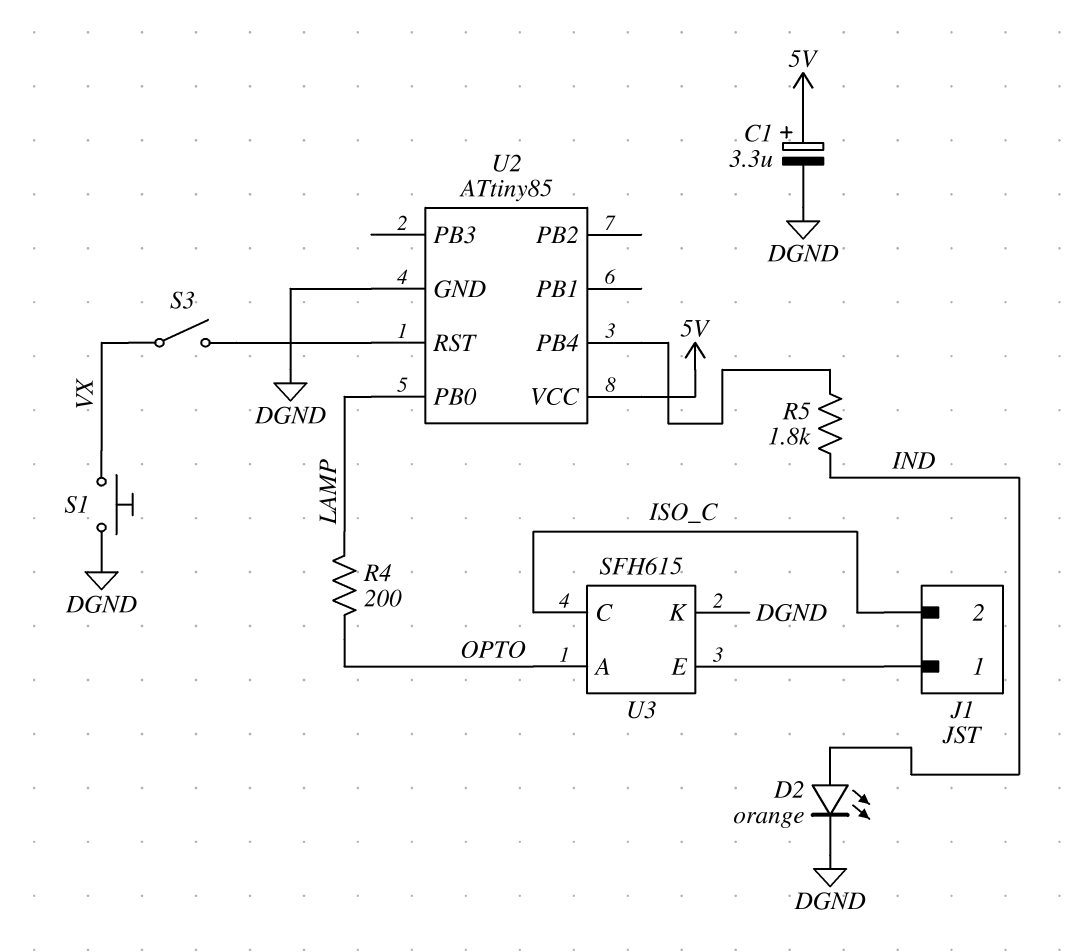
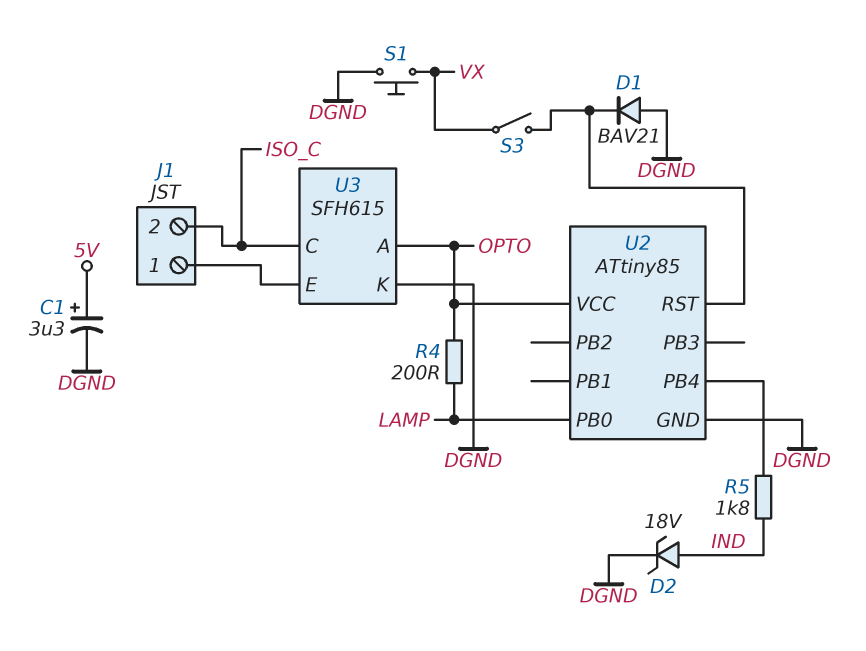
D1: none -> diode BAV21 (A DGND, K U2/RST)
D2: LED orange (A IND, K DGND) -> zener 18V (A IND, K DGND)
U2 pin VCC: 5V -> OPTO

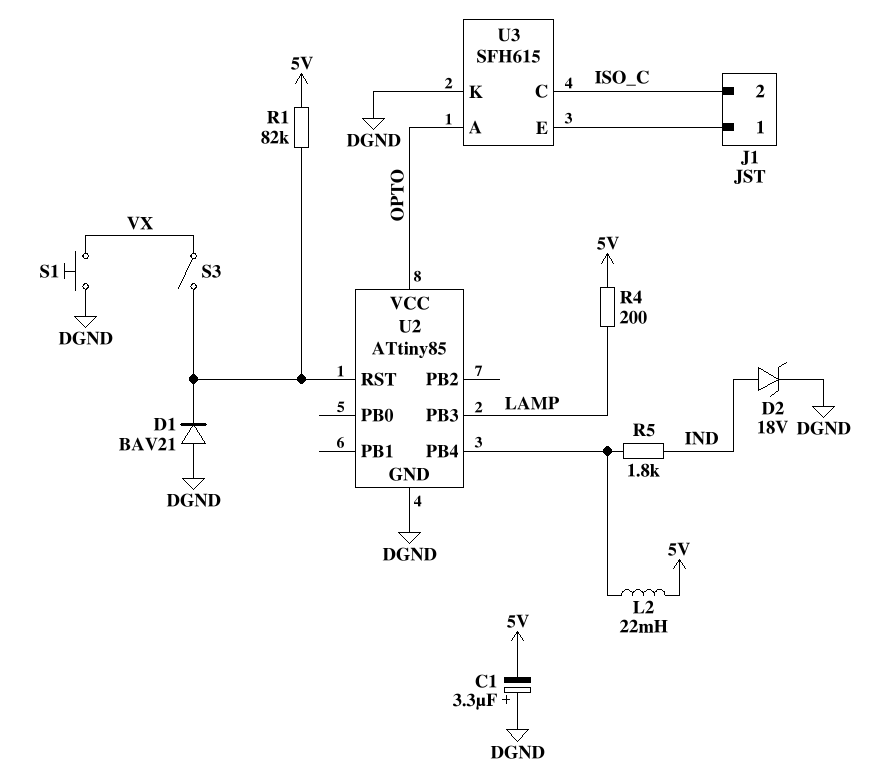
C1: 3.3uF (plus 5V, minus DGND) -> 3.3uF (plus DGND, minus 5V)
L2: none -> 22mH (5V, U2/PB4)
R1: none -> 82k (5V, U2/RST)
R4: 200 (LAMP, OPTO) -> 200 (5V, LAMP)
U2 pin PB0: LAMP -> none
U2 pin PB3: none -> LAMP

